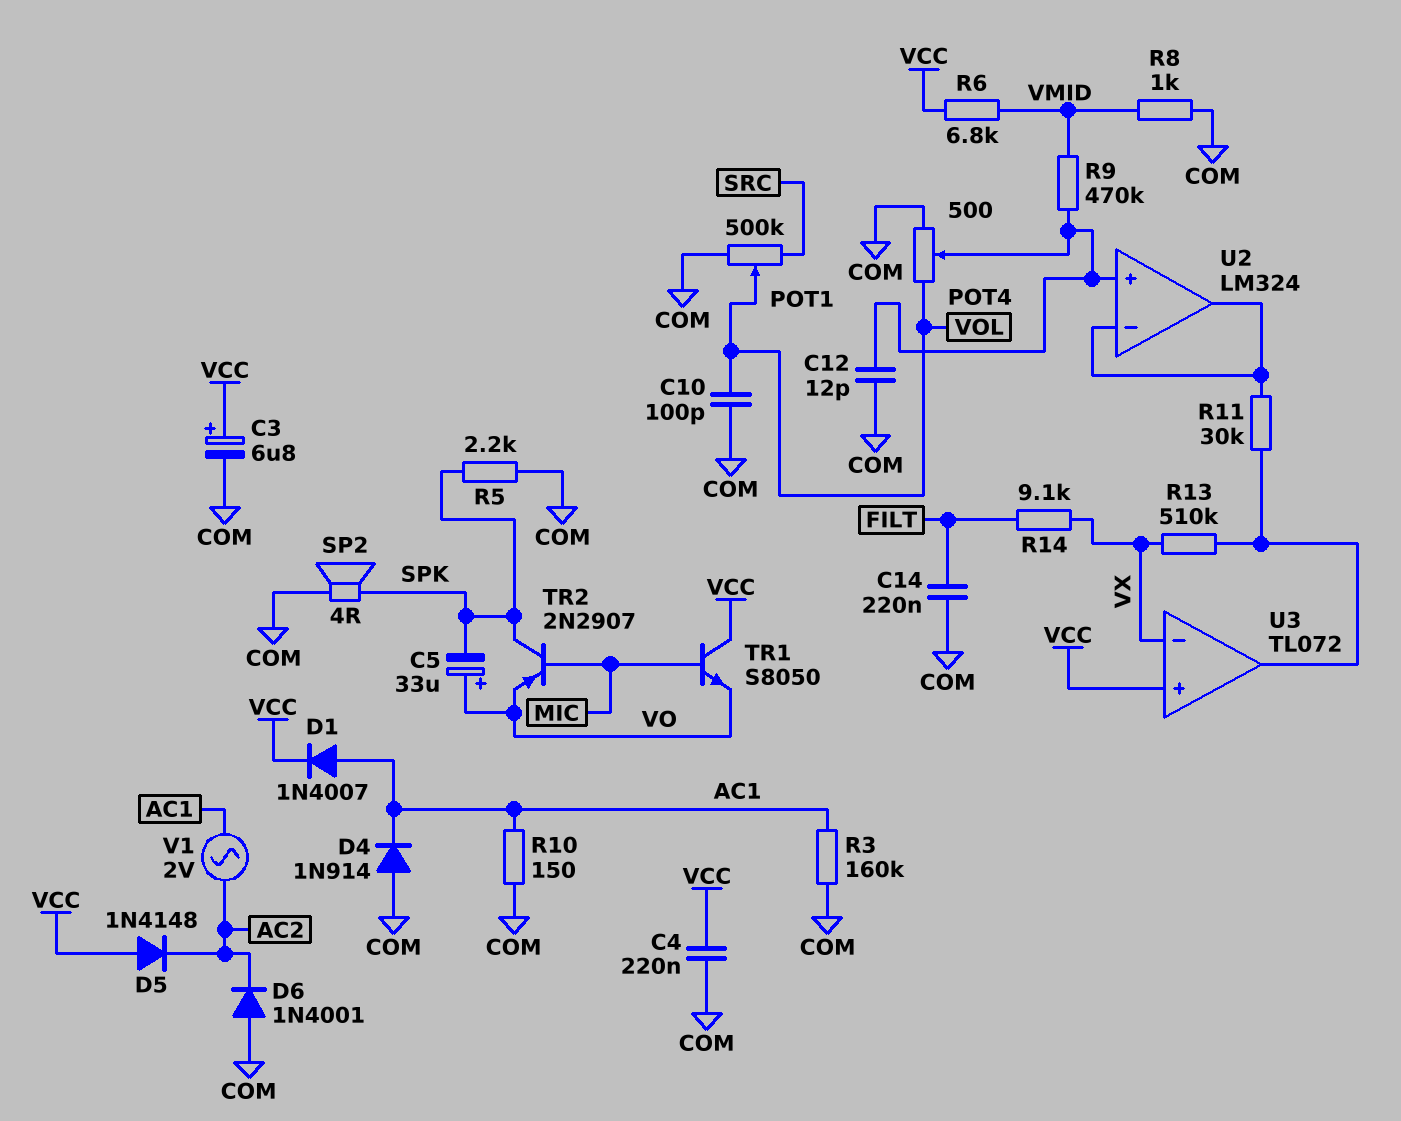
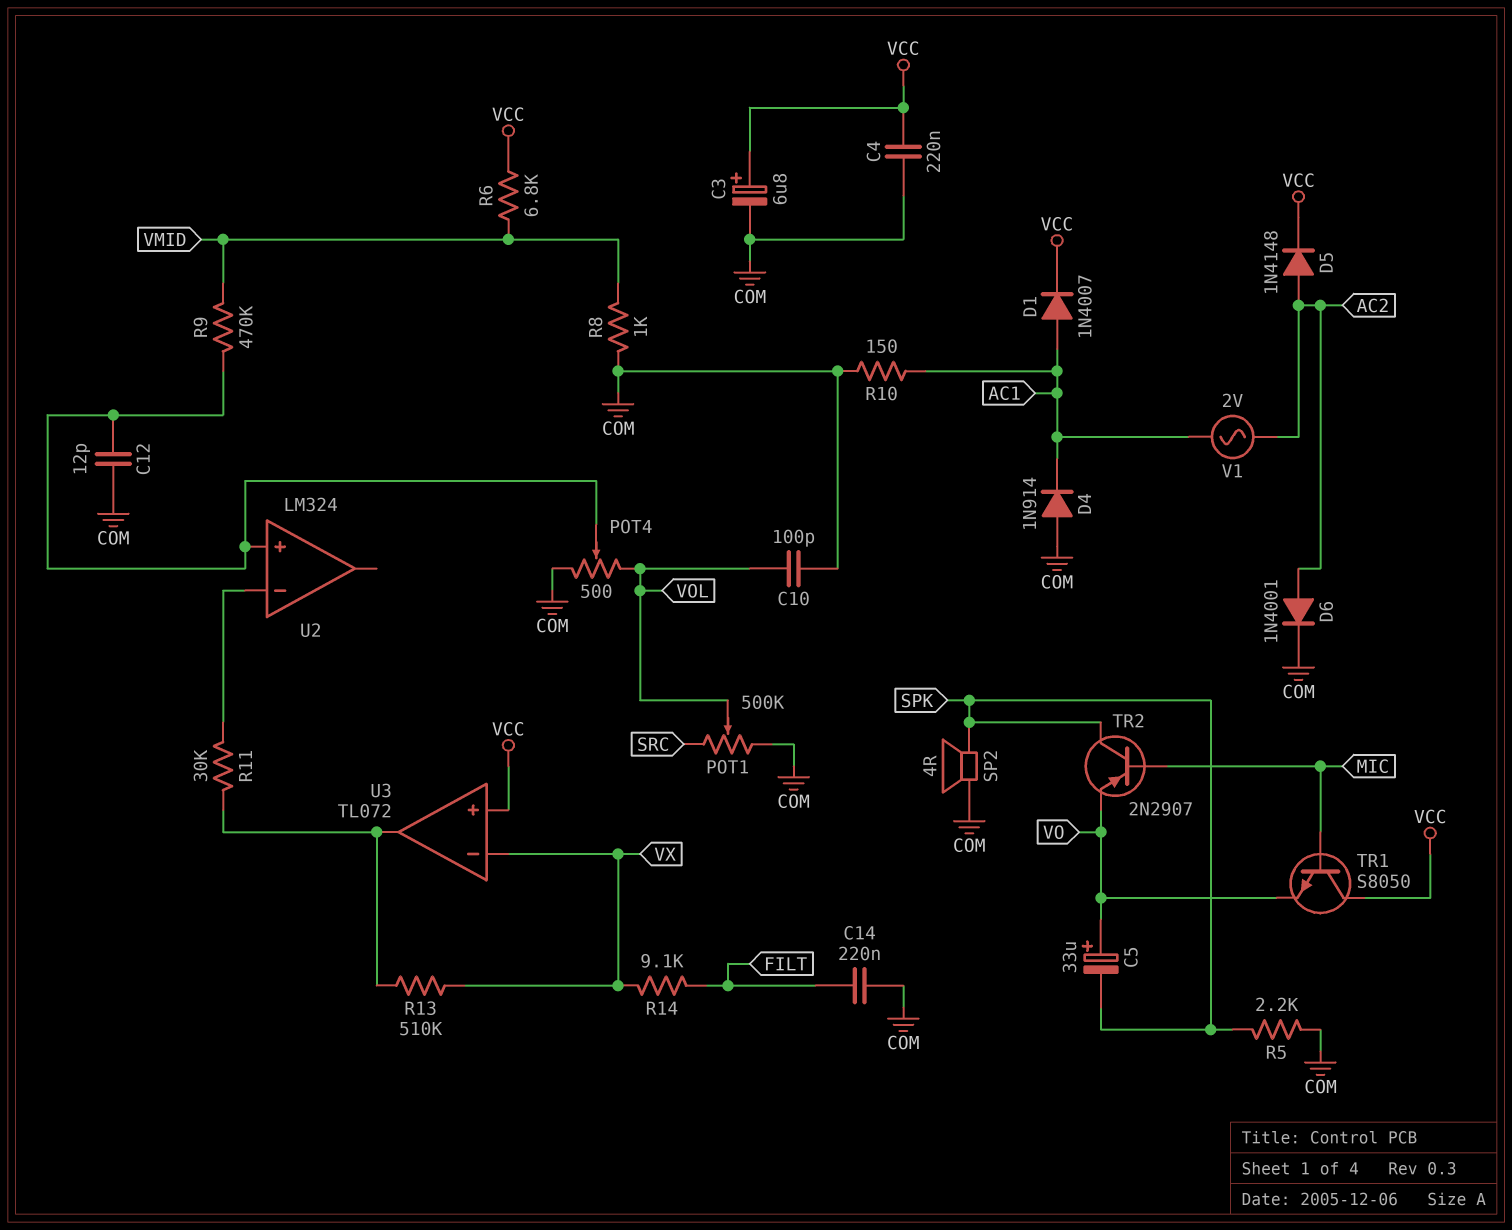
D5: diode 1N4148 (A VCC, K AC2) -> diode 1N4148 (A AC2, K VCC)
D6: diode 1N4001 (A COM, K AC2) -> diode 1N4001 (A AC2, K COM)
R3: 160k (AC1, COM) -> none
U2 pin out: U2/in- -> none

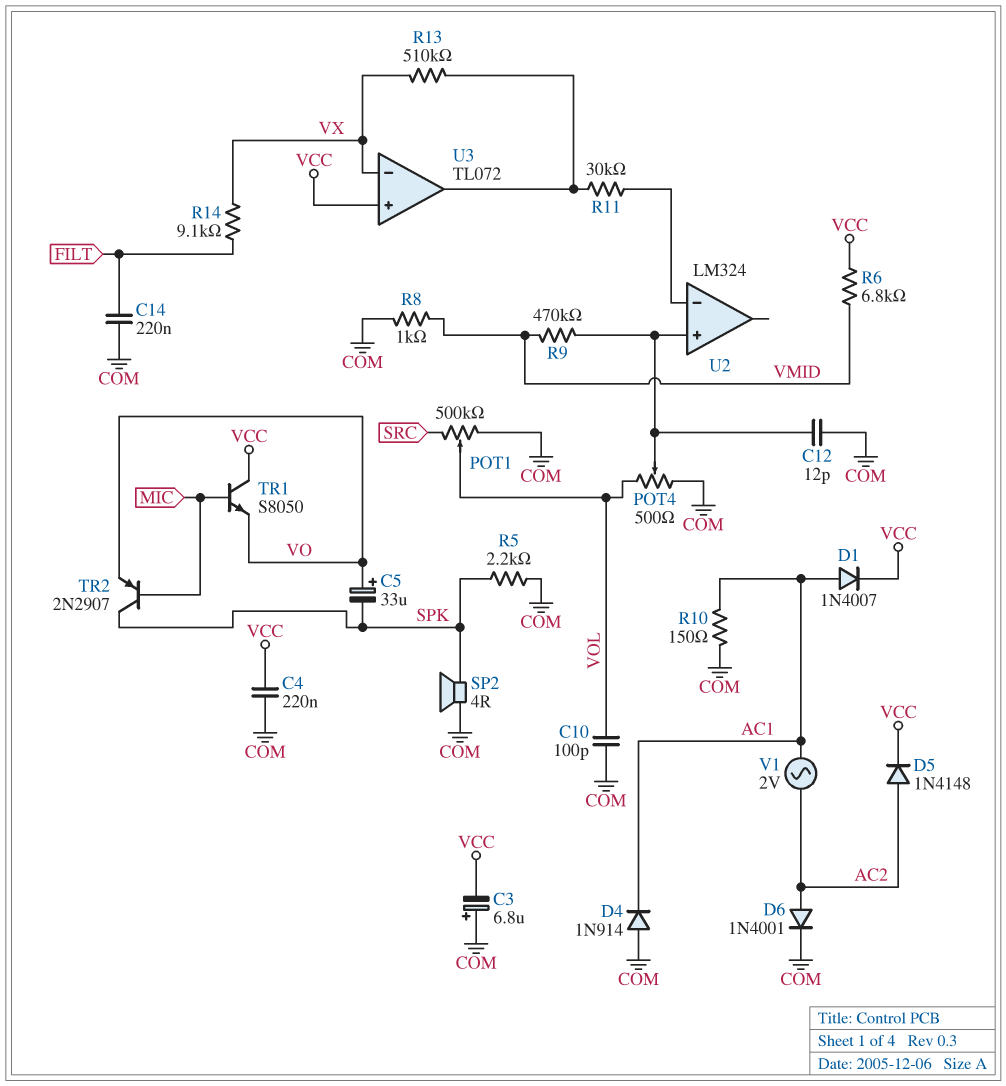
C3: 6.8uF (plus VCC, minus COM) -> 6.8uF (plus COM, minus VCC)

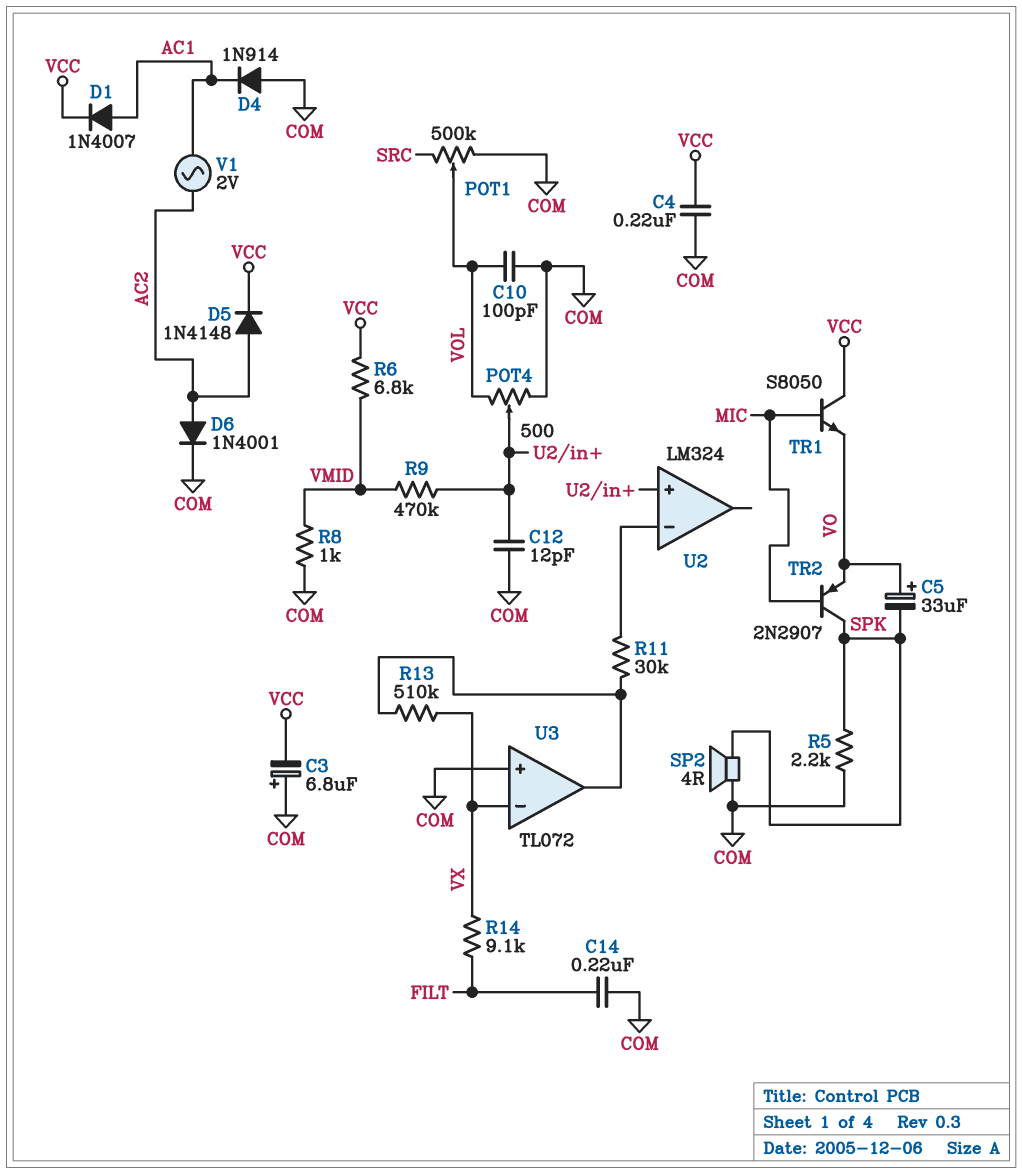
R10: 150 (AC1, COM) -> none
U3 pin in+: VCC -> COM

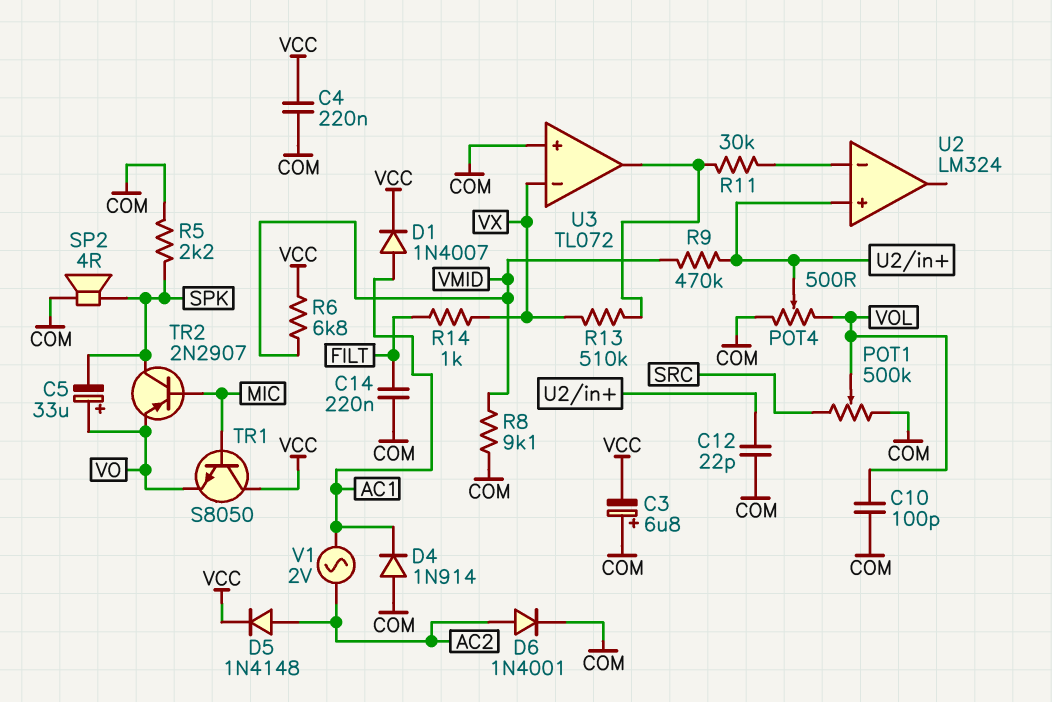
C12: 12pF (COM, U2/in+) -> 22pF (COM, U2/in+)
R8: 1k (COM, VMID) -> 9.1k (COM, VMID)
R14: 9.1k (FILT, VX) -> 1k (FILT, VX)

